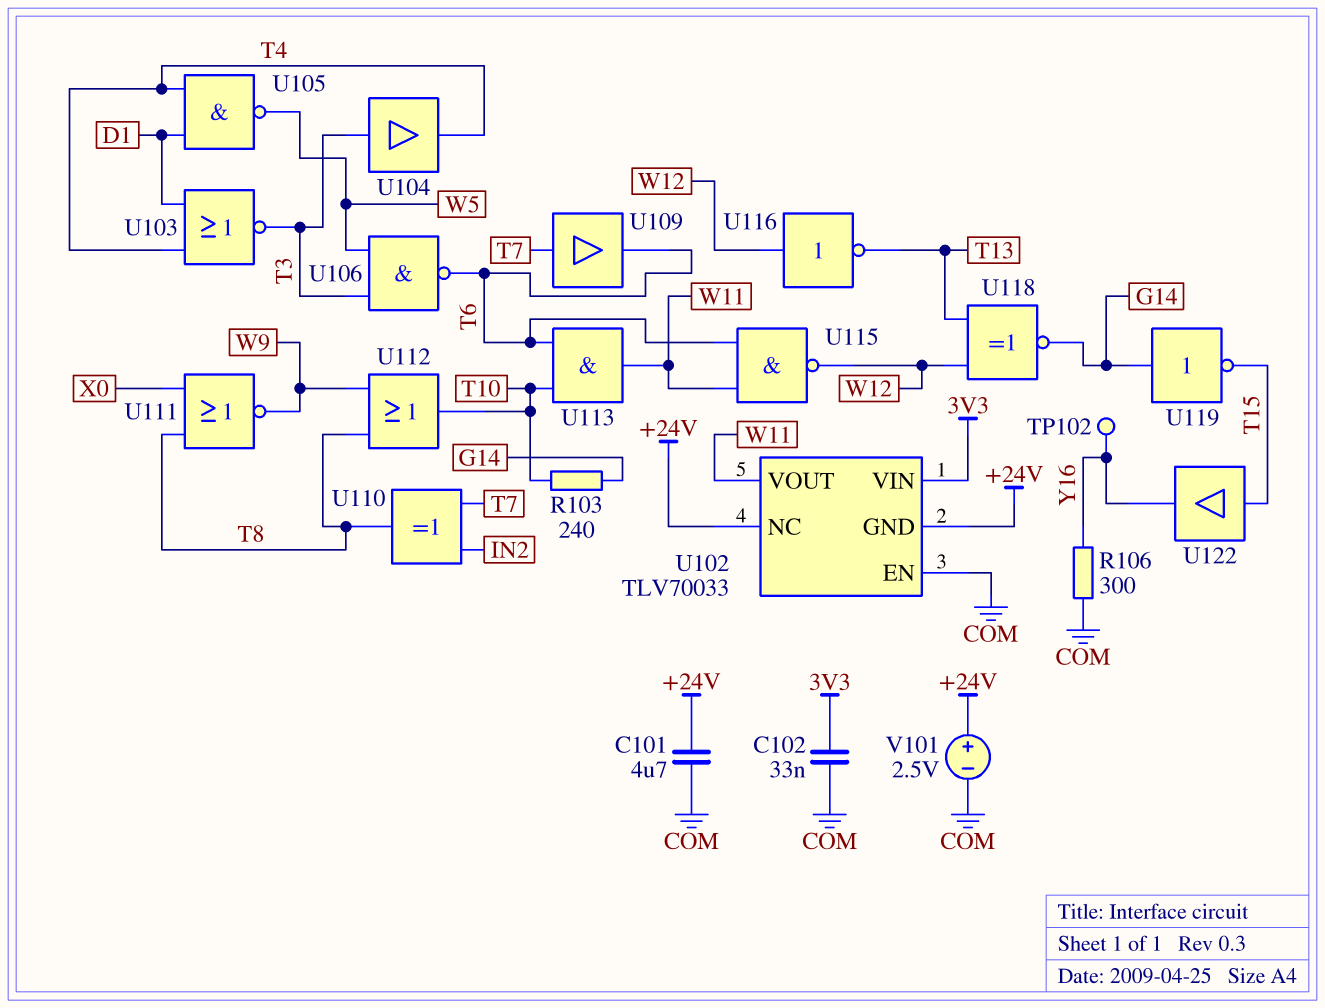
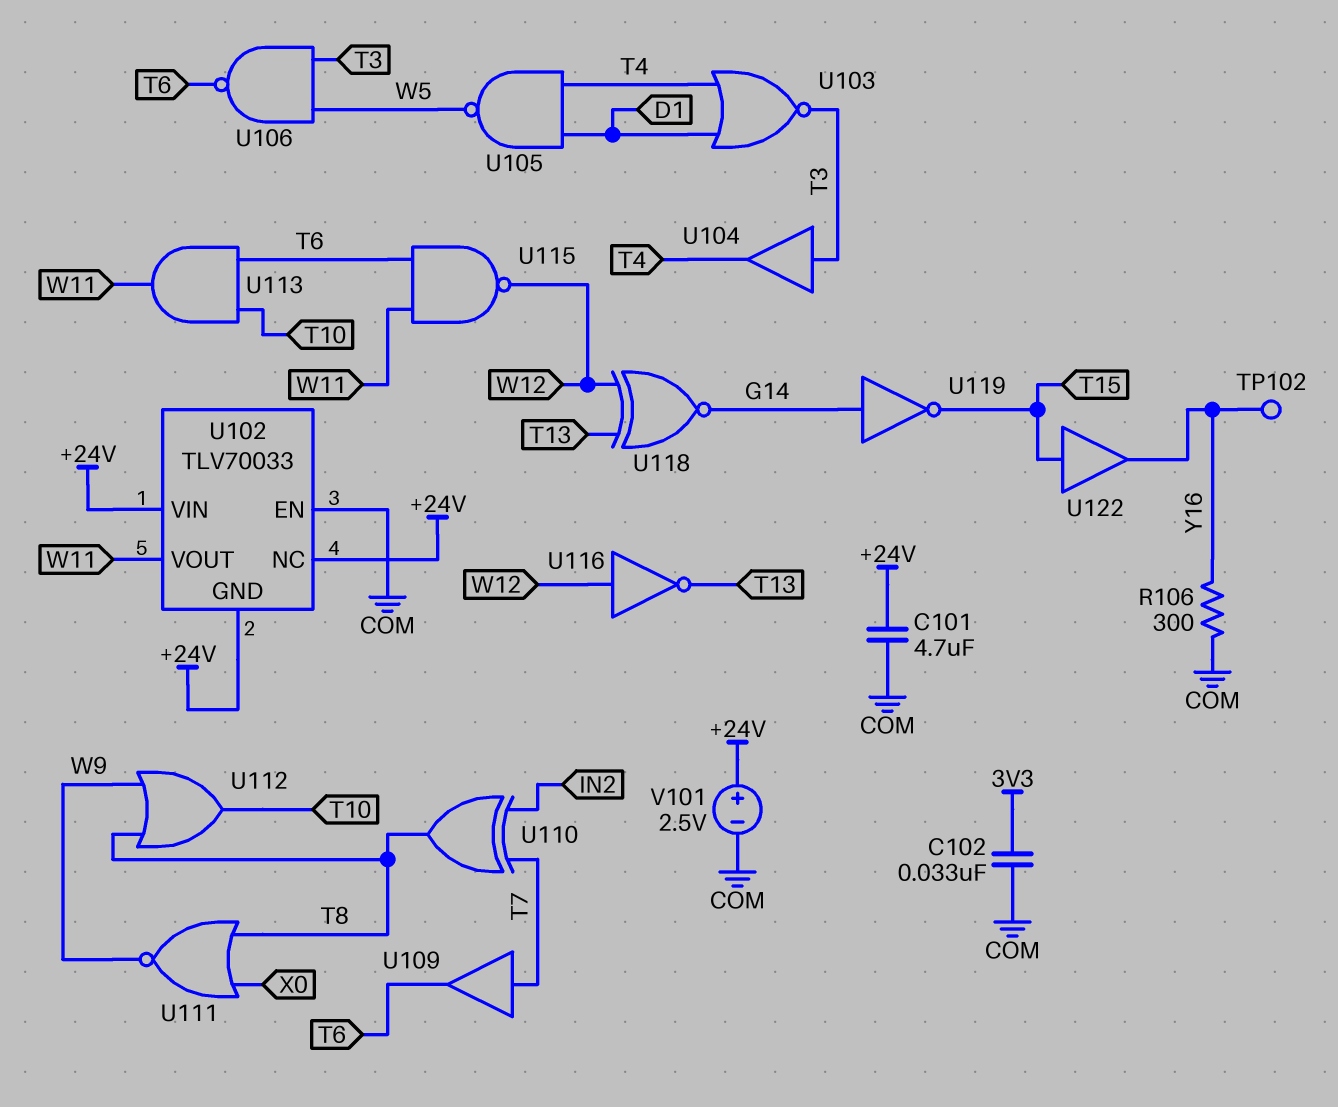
R103: 240 (G14, T10) -> none
U102 pin VIN: 3V3 -> +24V

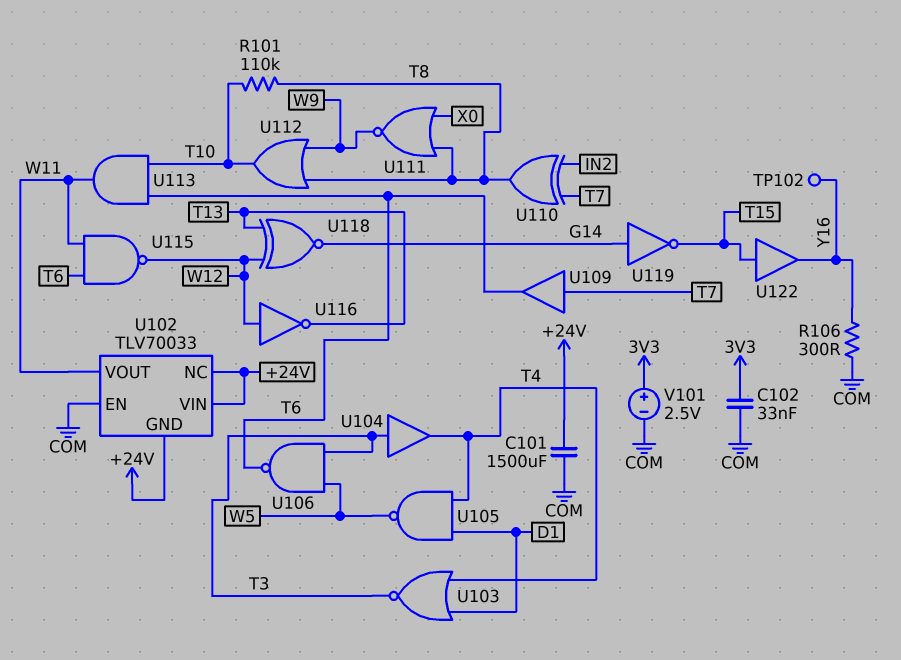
C101: 4.7uF (+24V, COM) -> 1500uF (+24V, COM)
R101: none -> 110k (T8, T10)
V101: 2.5V (plus +24V, minus COM) -> 2.5V (plus 3V3, minus COM)

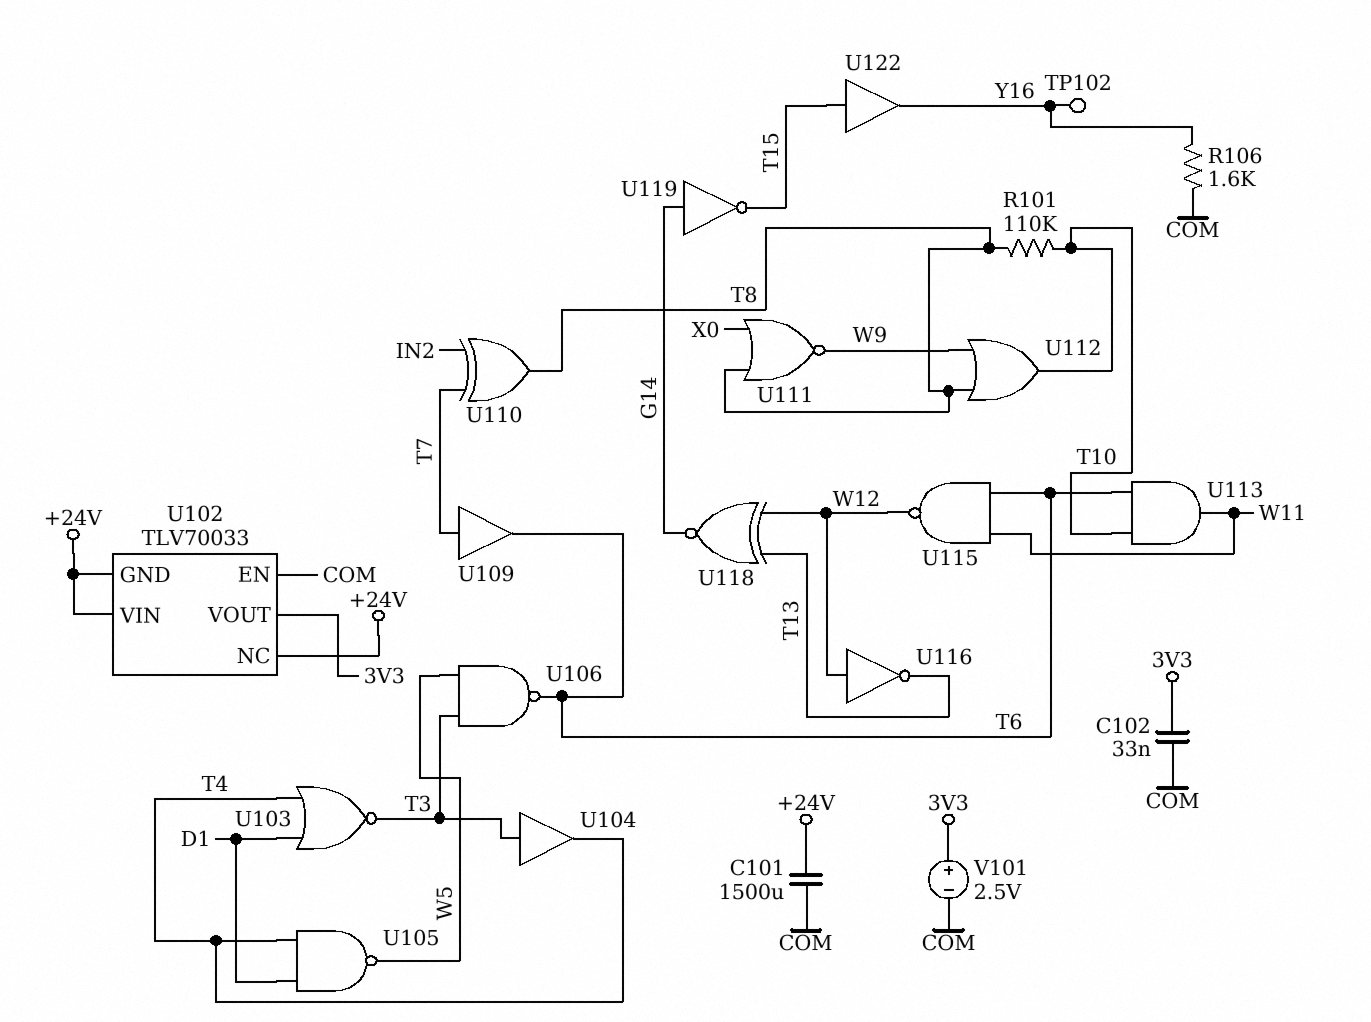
R106: 300 (COM, Y16) -> 1.6k (COM, Y16)
U102 pin VOUT: W11 -> 3V3

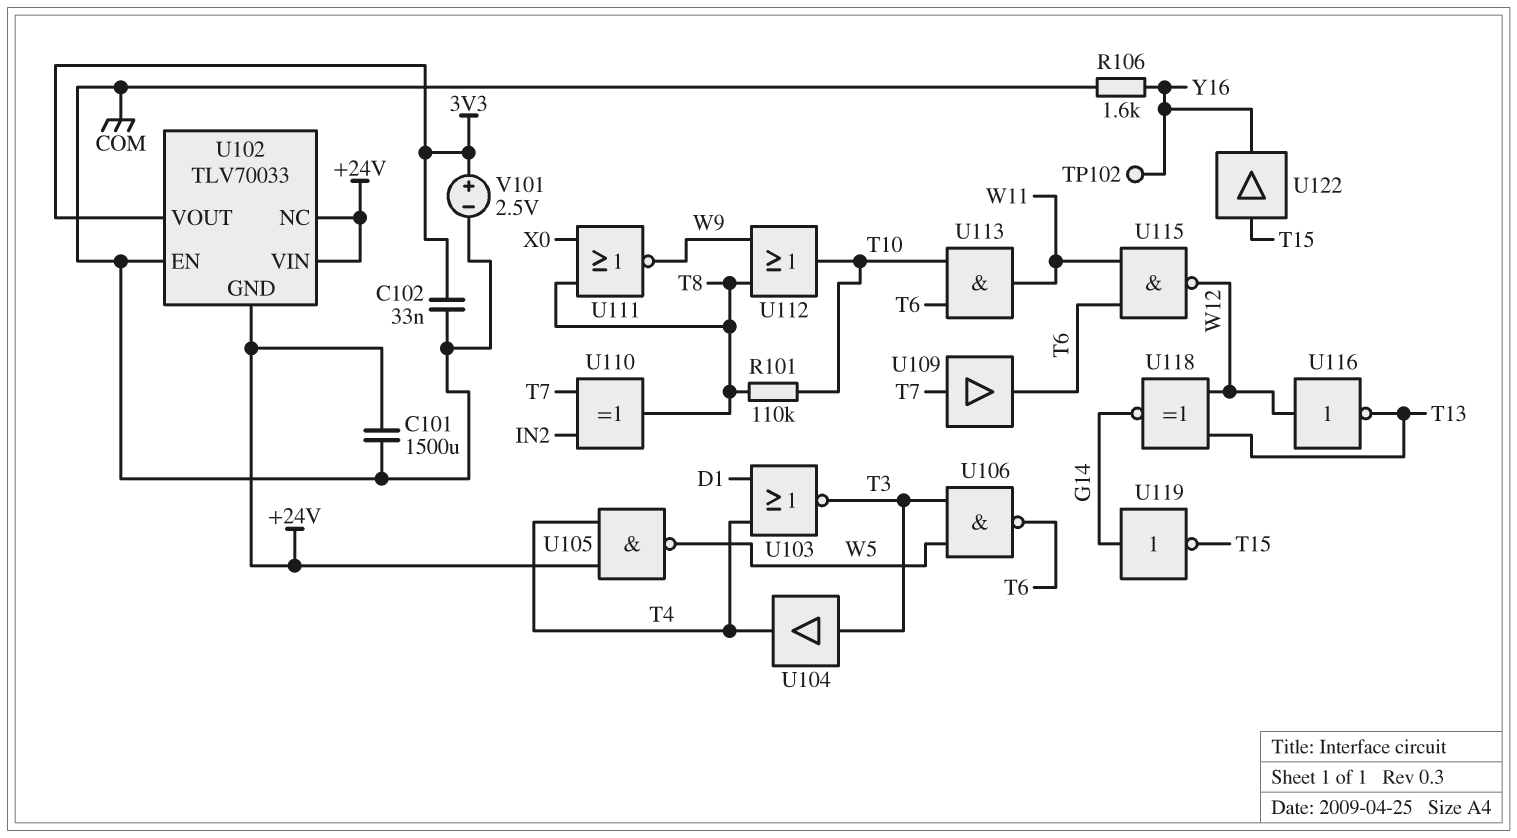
U105: NAND (in D1, in T4, out W5) -> NAND (in +24V, in T4, out W5)

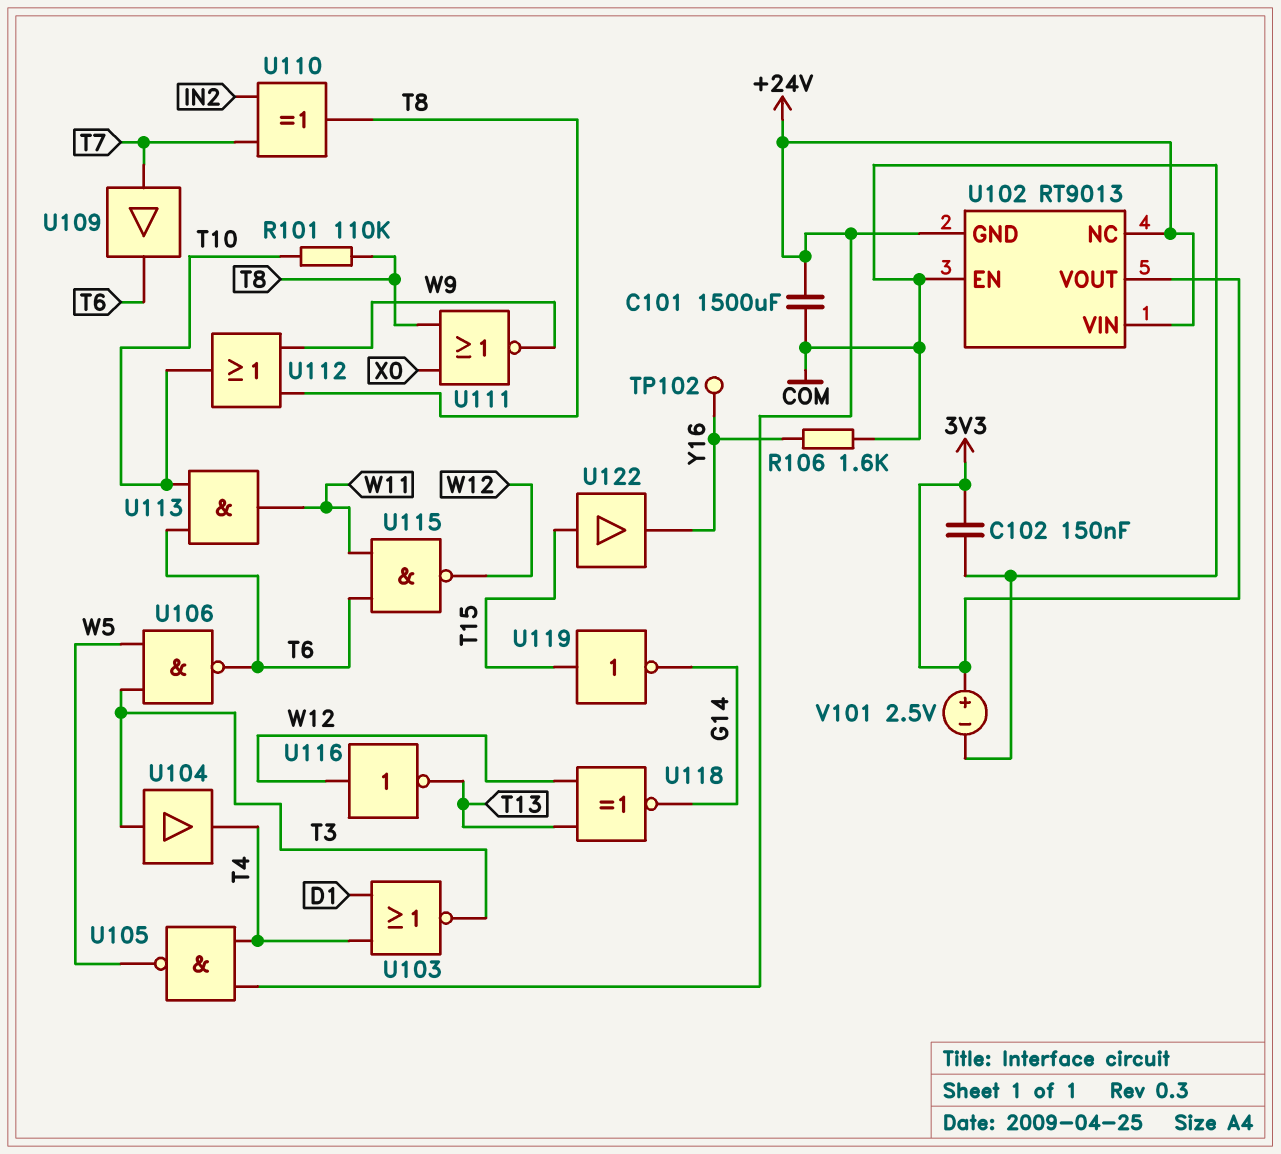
C102: 33nF (3V3, COM) -> 150nF (3V3, COM)
U102: TLV70033 -> RT9013
U119: NOT (in G14, out T15) -> NOT (in T15, out G14)

